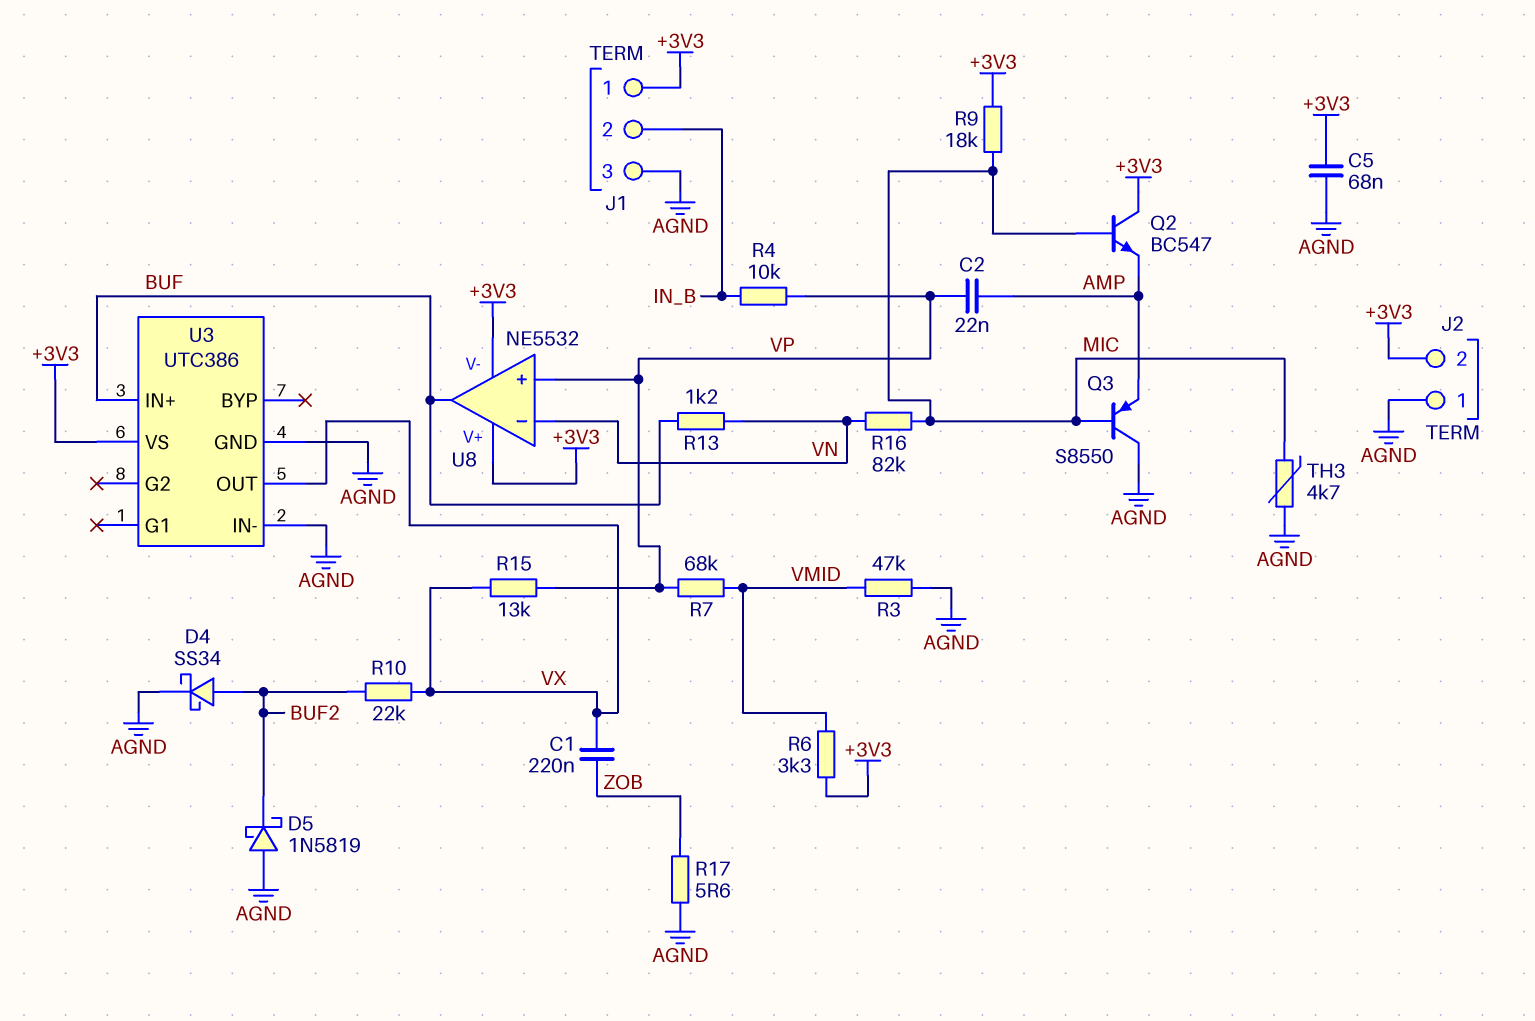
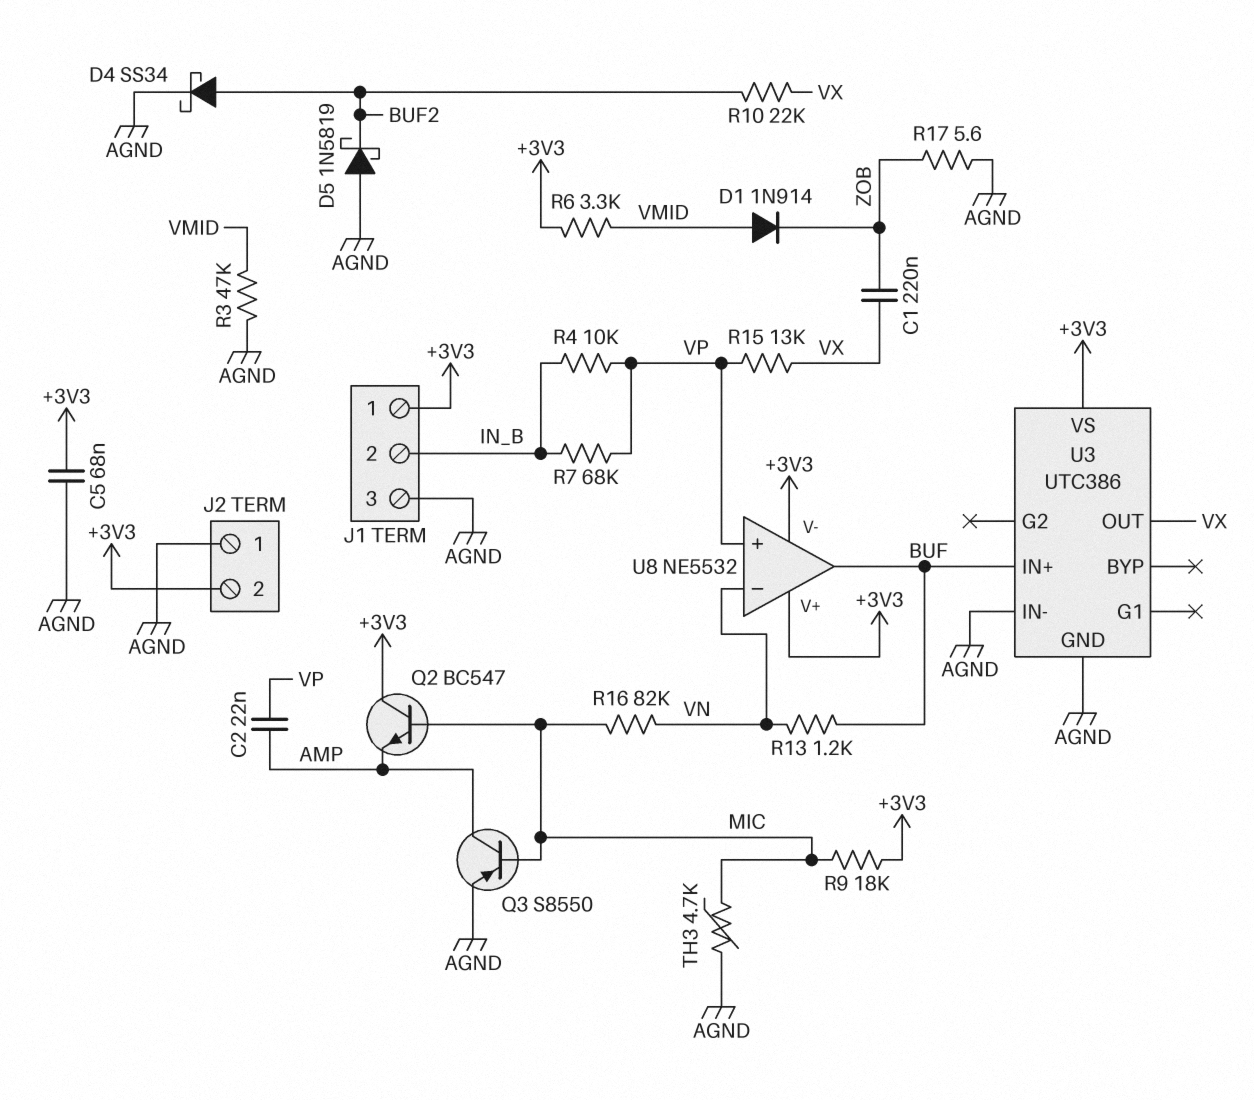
D1: none -> diode 1N914 (A VMID, K ZOB)
Q3: PNP S8550 (B MIC, C AGND, E AMP) -> PNP S8550 (B MIC, C AMP, E AGND)
R7: 68k (VMID, VP) -> 68k (IN_B, VP)

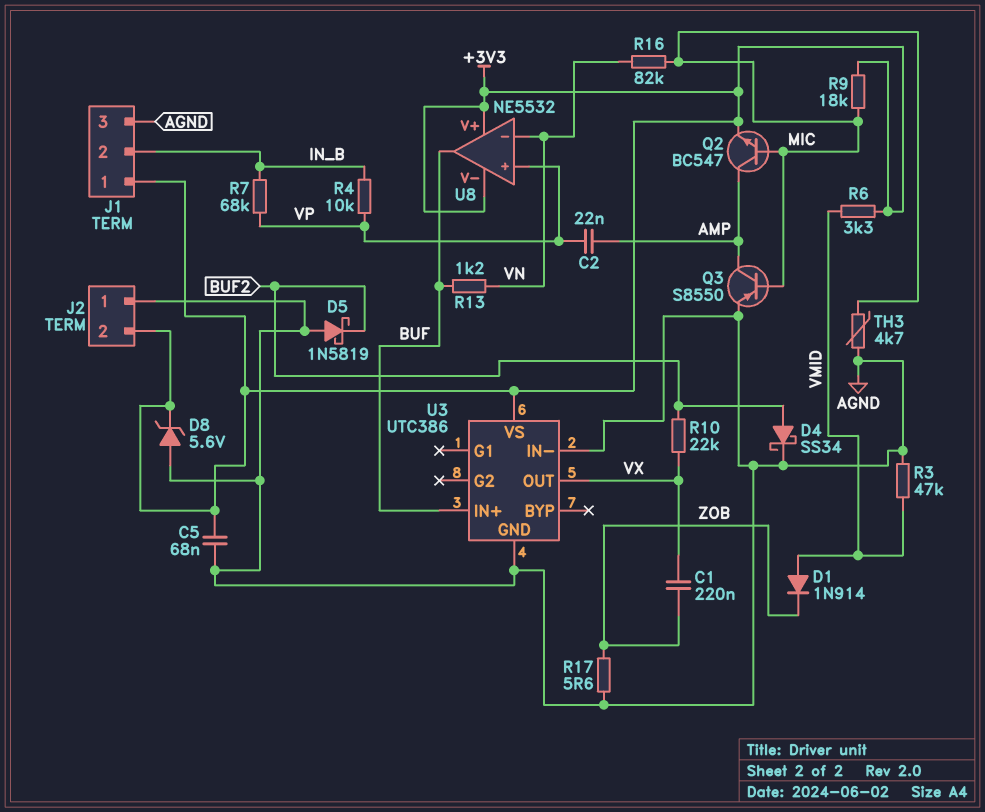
D8: none -> zener 5.6V (A AGND, K +3V3)
Q2: NPN BC547 (B MIC, C +3V3, E AMP) -> NPN BC547 (B MIC, C AMP, E +3V3)
R15: 13k (VP, VX) -> none

